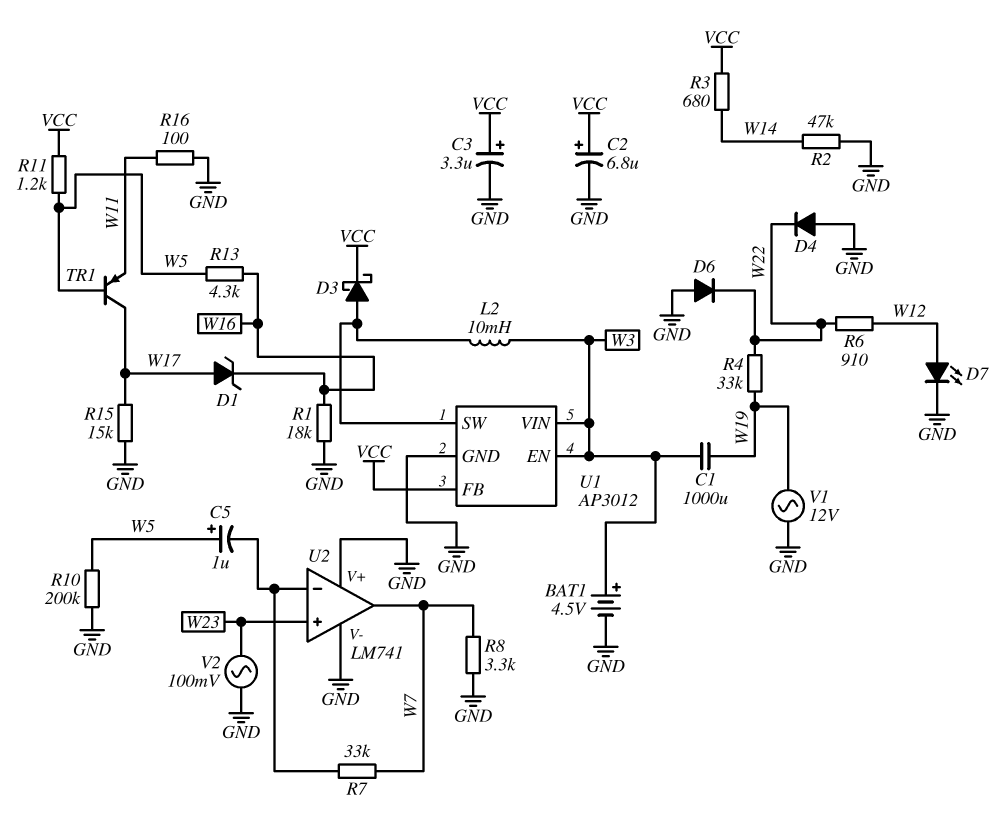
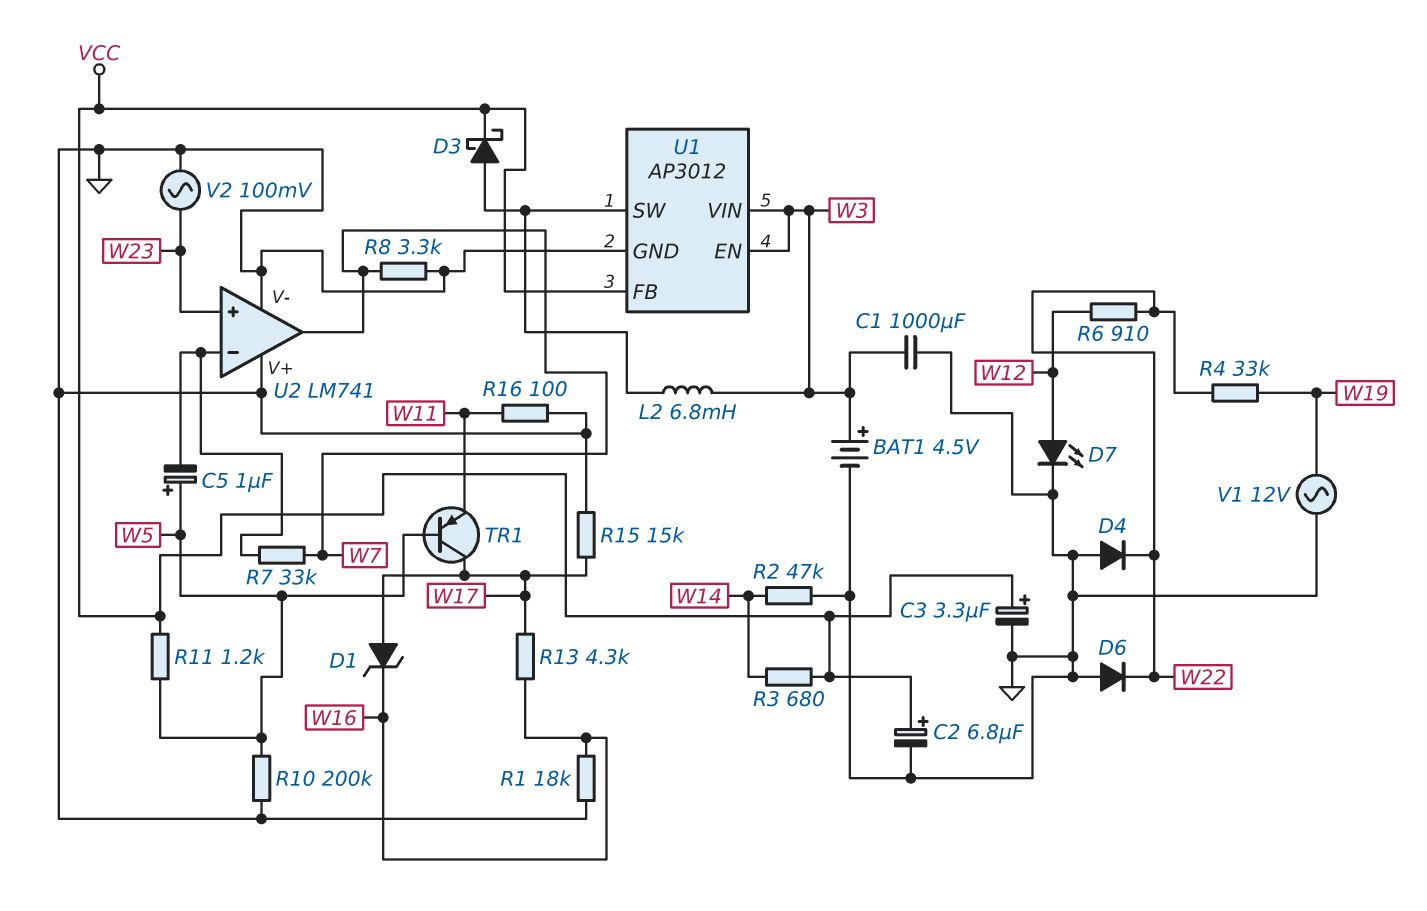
C1: 1000uF (W3, W19) -> 1000uF (GND, W3)
L2: 10mH (U1/SW, W3) -> 6.8mH (U1/SW, W3)
R13: 4.3k (W5, W16) -> 4.3k (W16, W17)

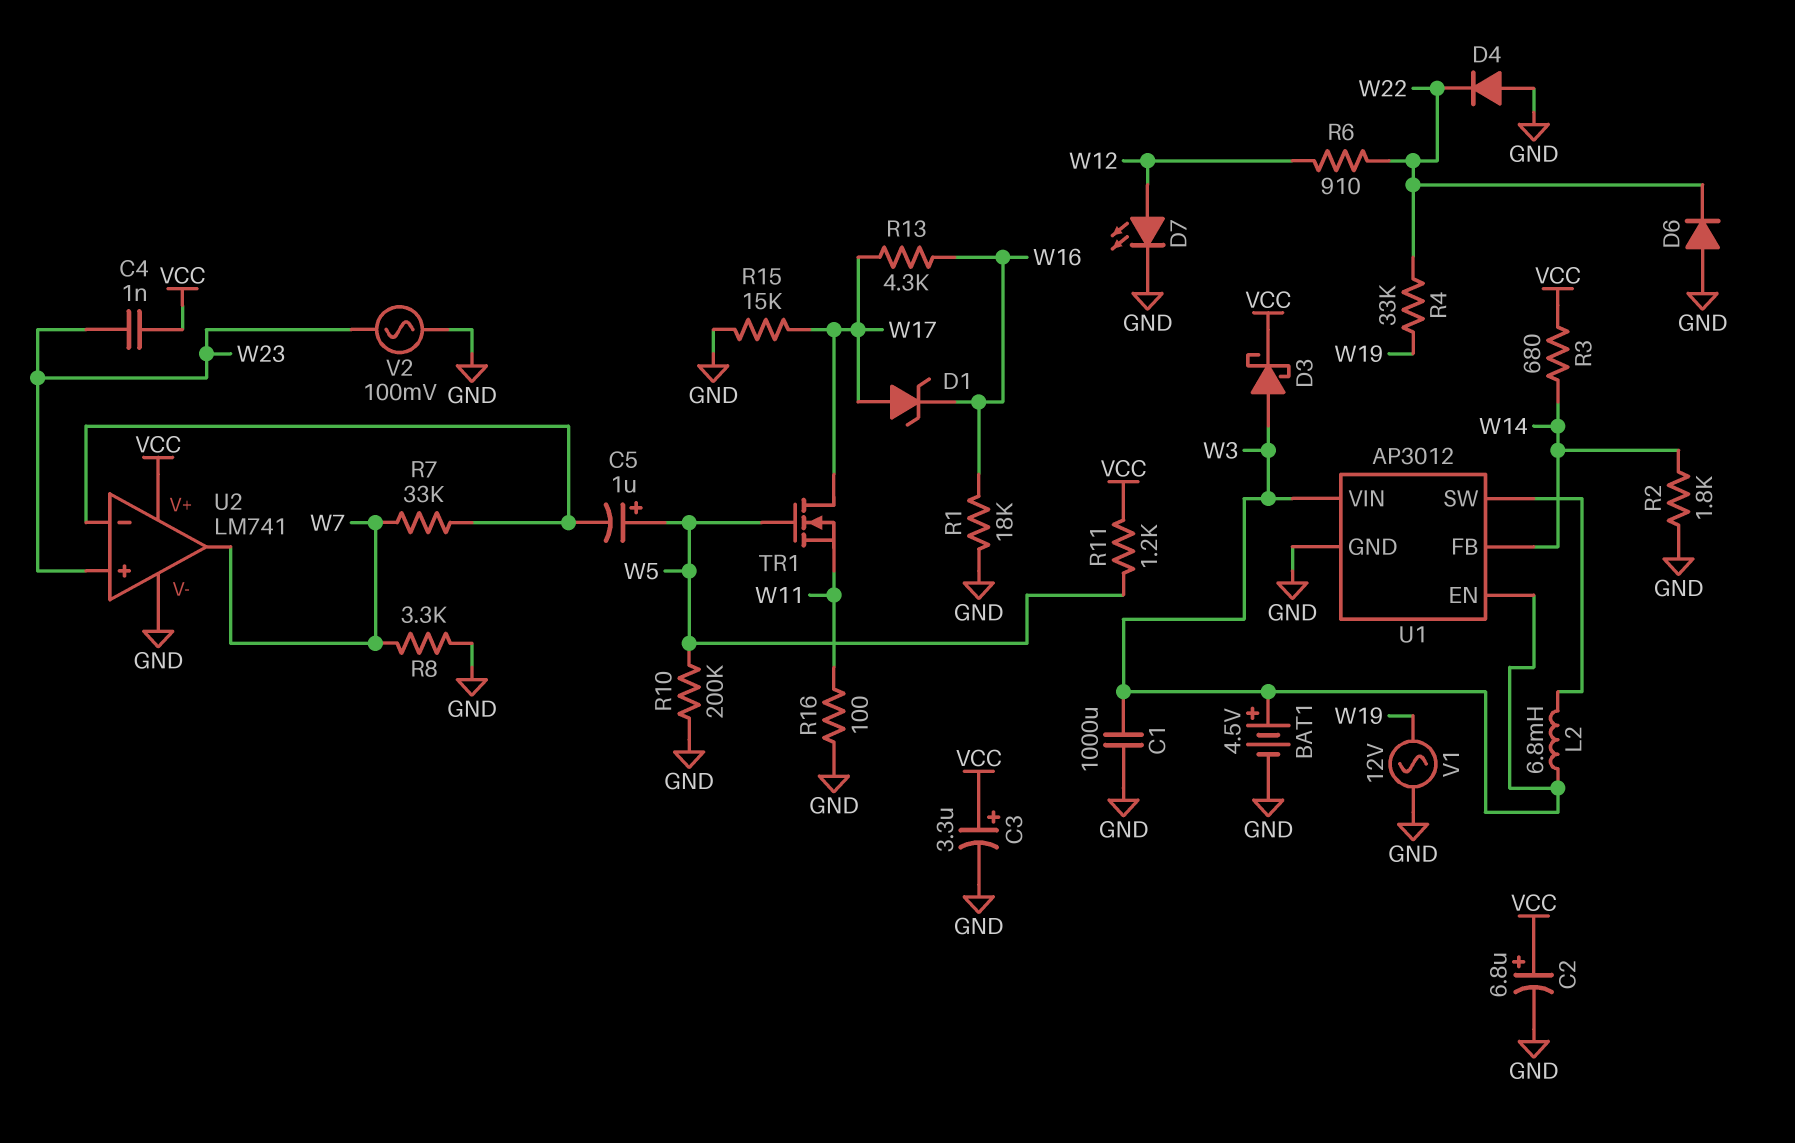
C4: none -> 1nF (VCC, W23)
D3: schottky (A U1/SW, K VCC) -> schottky (A W3, K VCC)
R2: 47k (GND, W14) -> 1.8k (GND, W14)
TR1: PNP (B W5, C W17, E W11) -> NMOS (G W5, D W17, S W11)
U1 pin FB: VCC -> W14
U2 pin V+: GND -> VCC

